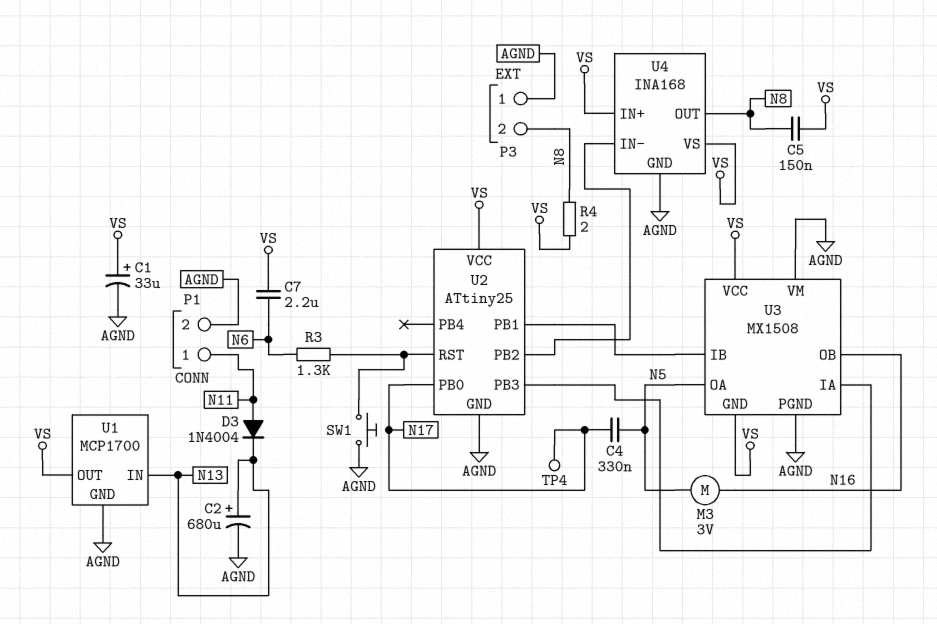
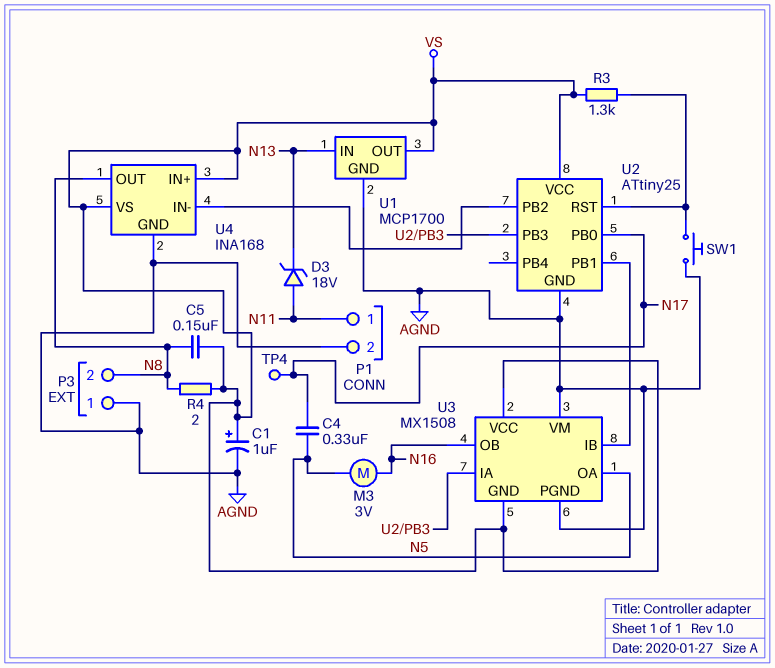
C1: 33uF (plus VS, minus AGND) -> 1uF (plus VS, minus AGND)
C2: 680uF (plus N13, minus AGND) -> none
C7: 2.2uF (N6, VS) -> none
D3: diode 1N4004 (A N11, K N13) -> zener 18V (A N11, K N13)
R3: 1.3k (N6, U2/RST) -> 1.3k (U2/RST, VS)

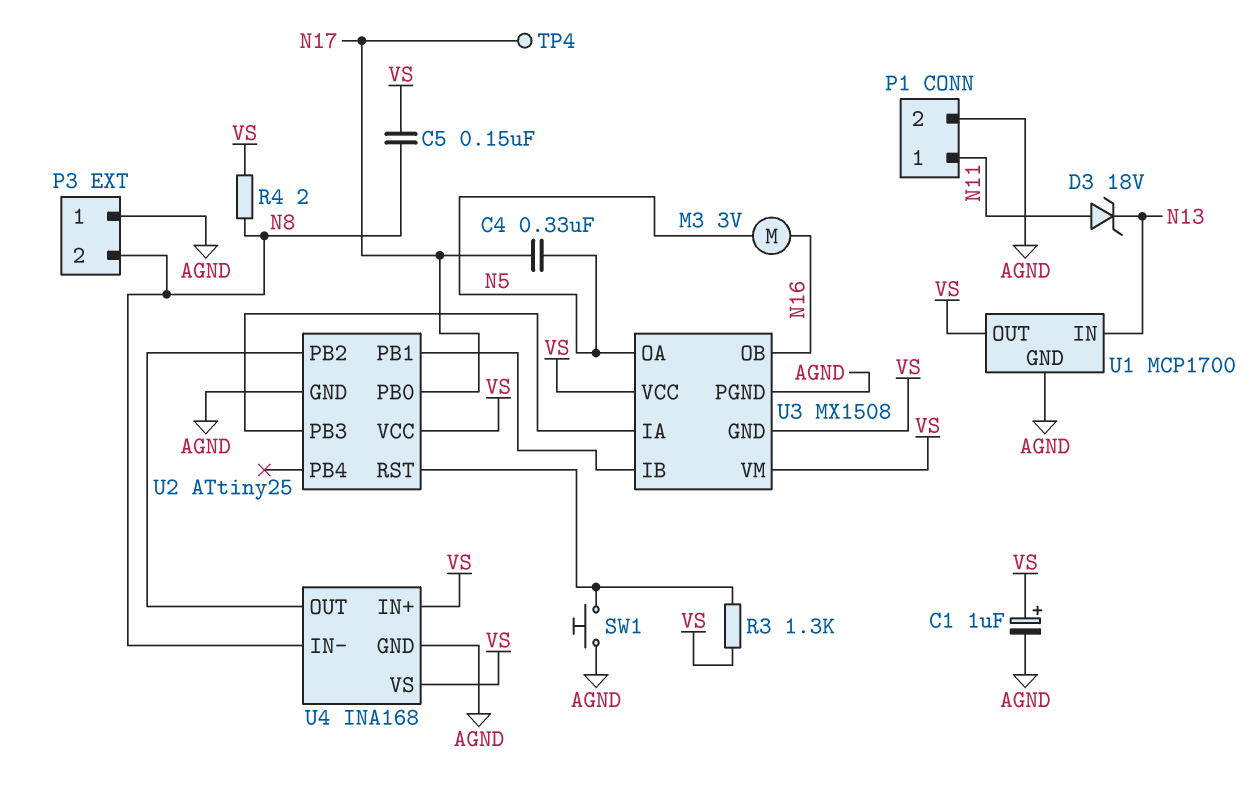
U3 pin VM: AGND -> VS
U4 pin IN-: U2/PB2 -> N8
U4 pin OUT: N8 -> U2/PB2

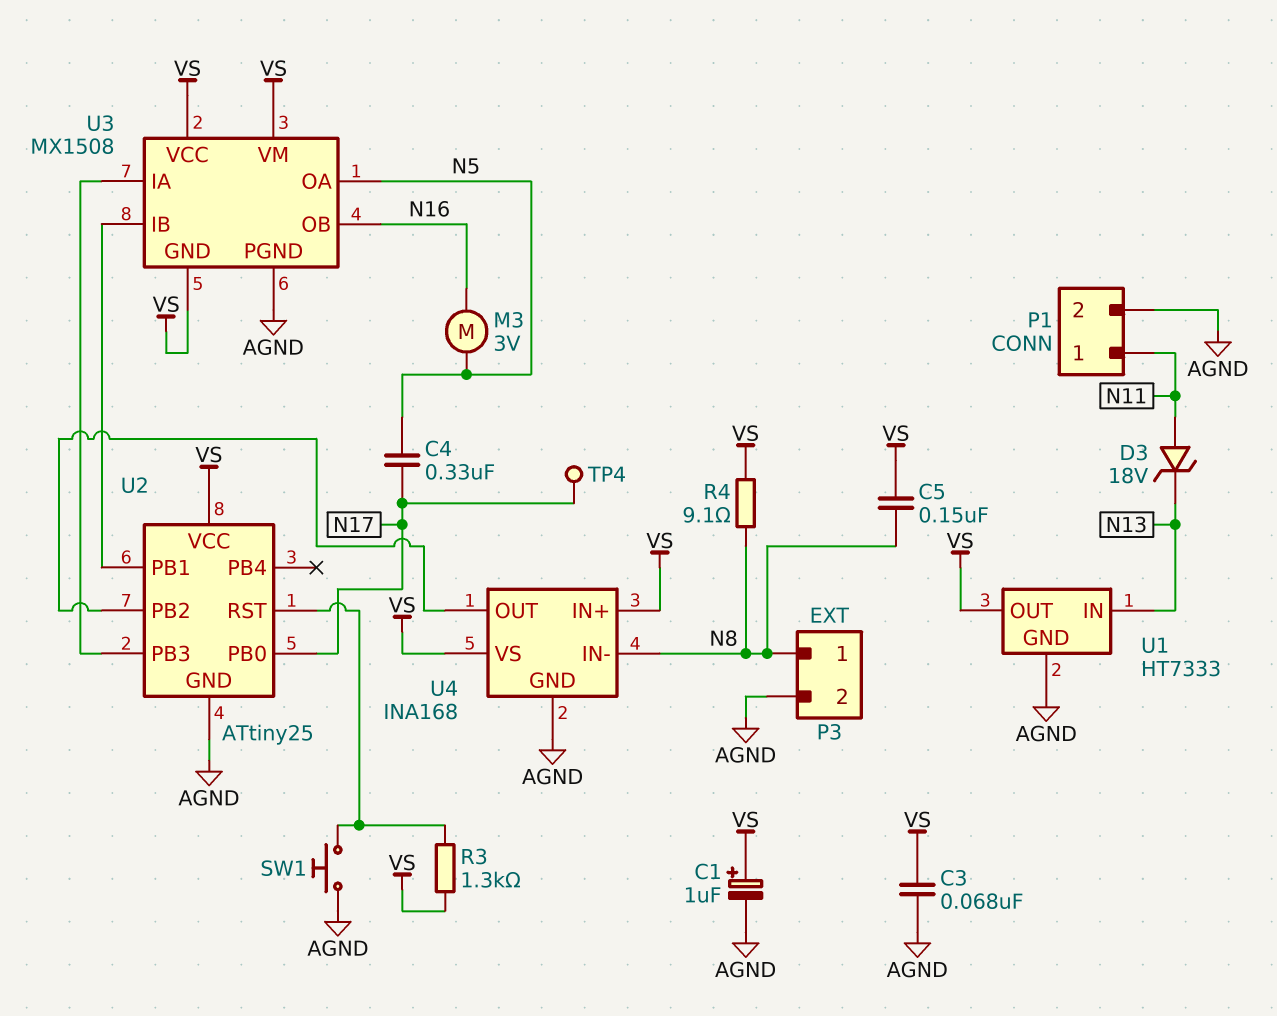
C3: none -> 68nF (AGND, VS)
P3 pin 1: AGND -> N8
P3 pin 2: N8 -> AGND
R4: 2 (N8, VS) -> 9.1 (N8, VS)
U1: MCP1700 -> HT7333

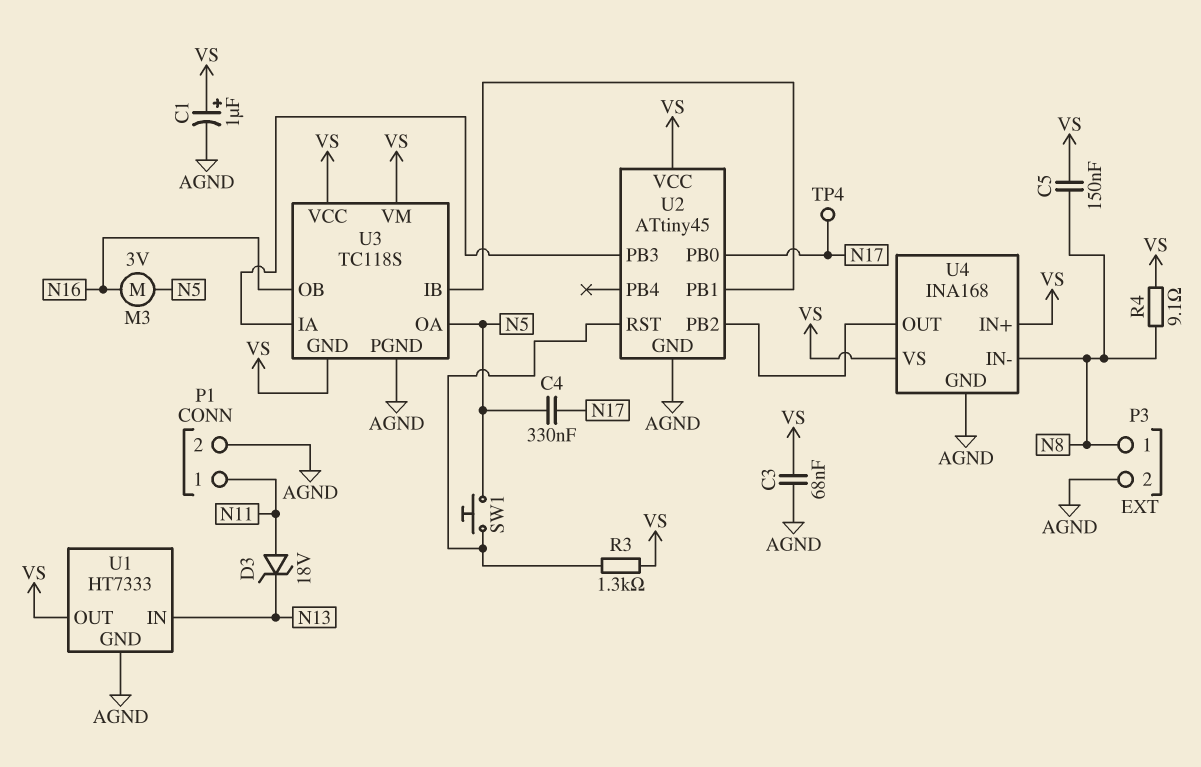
SW1: button (AGND, U2/RST) -> button (N5, U2/RST)
U2: ATtiny25 -> ATtiny45
U3: MX1508 -> TC118S

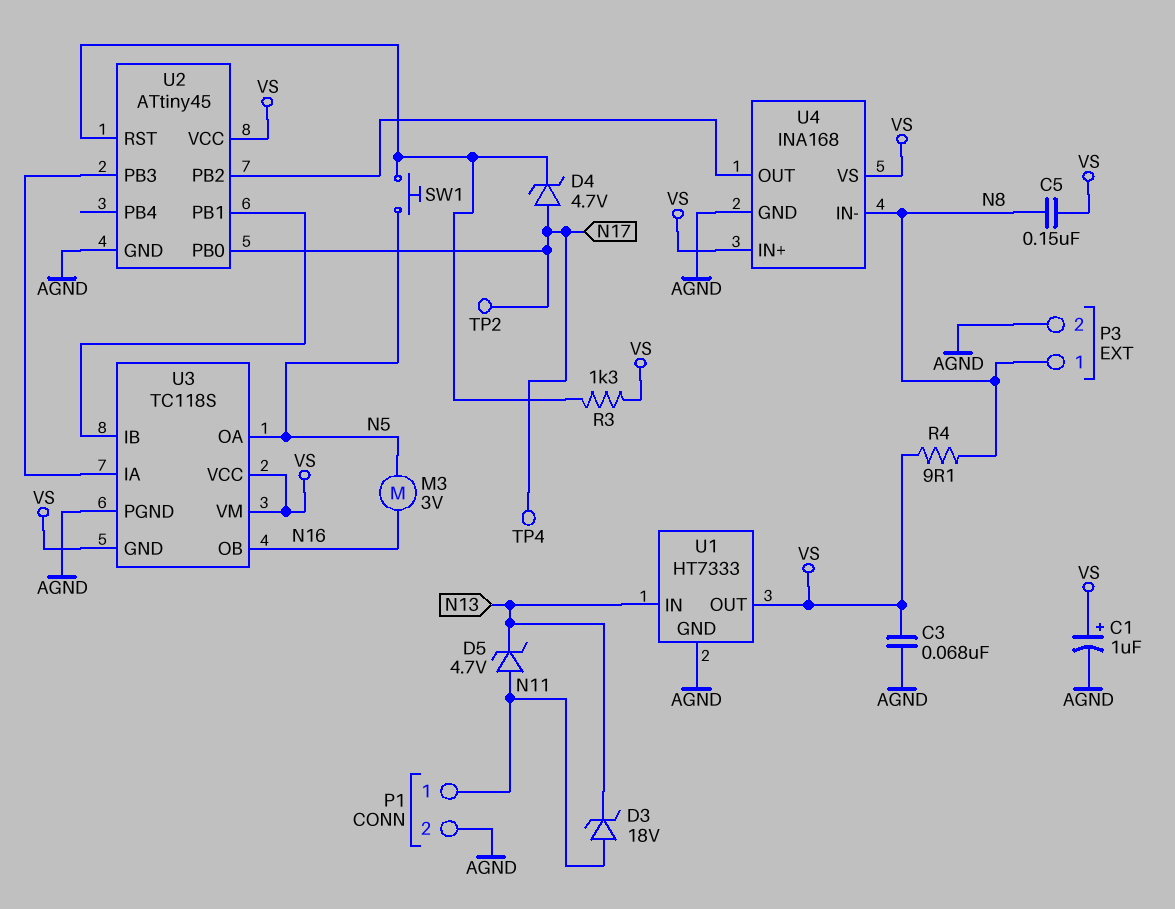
C4: 330nF (N5, N17) -> none
D4: none -> zener 4.7V (A N17, K U2/RST)
D5: none -> zener 4.7V (A N11, K N13)
TP2: none -> test point (N17)

